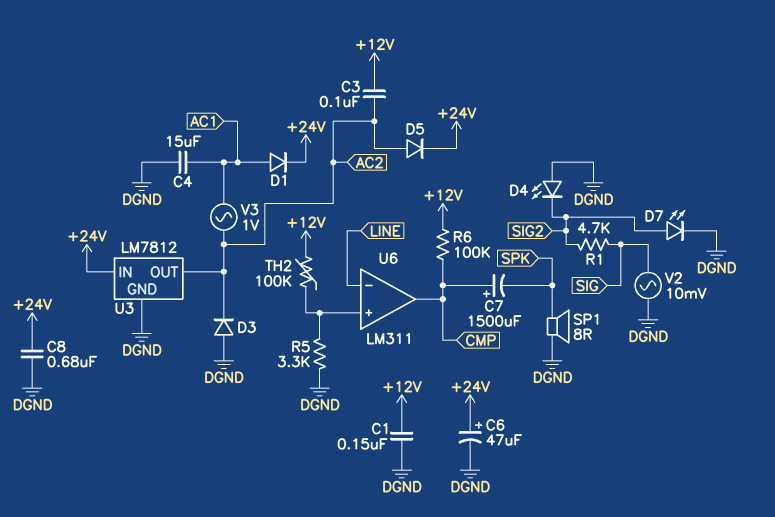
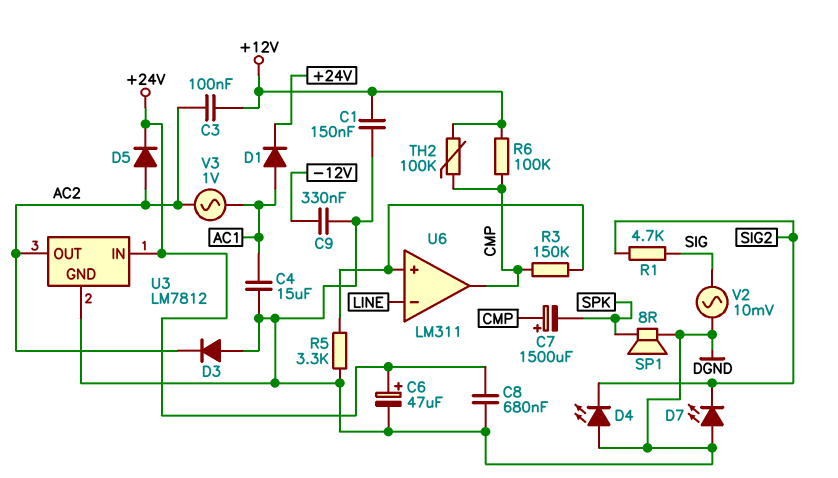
C9: none -> 330nF (-12V, DGND)
D7: LED (A SIG2, K DGND) -> LED (A DGND, K SIG2)
R3: none -> 150k (CMP, U6/in+)
TH2: 100k (+12V, U6/in+) -> 100k (+12V, CMP)

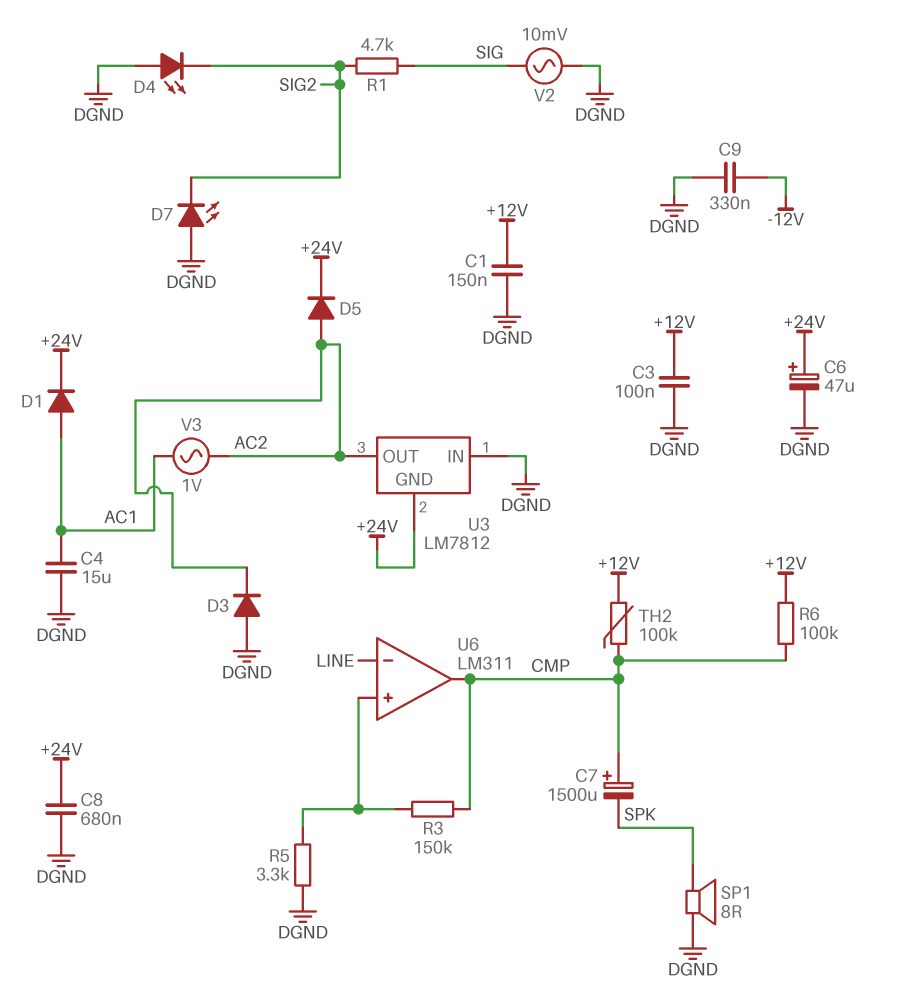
C3: 100nF (+12V, AC2) -> 100nF (+12V, DGND)
U3 pin GND: DGND -> +24V
U3 pin IN: +24V -> DGND

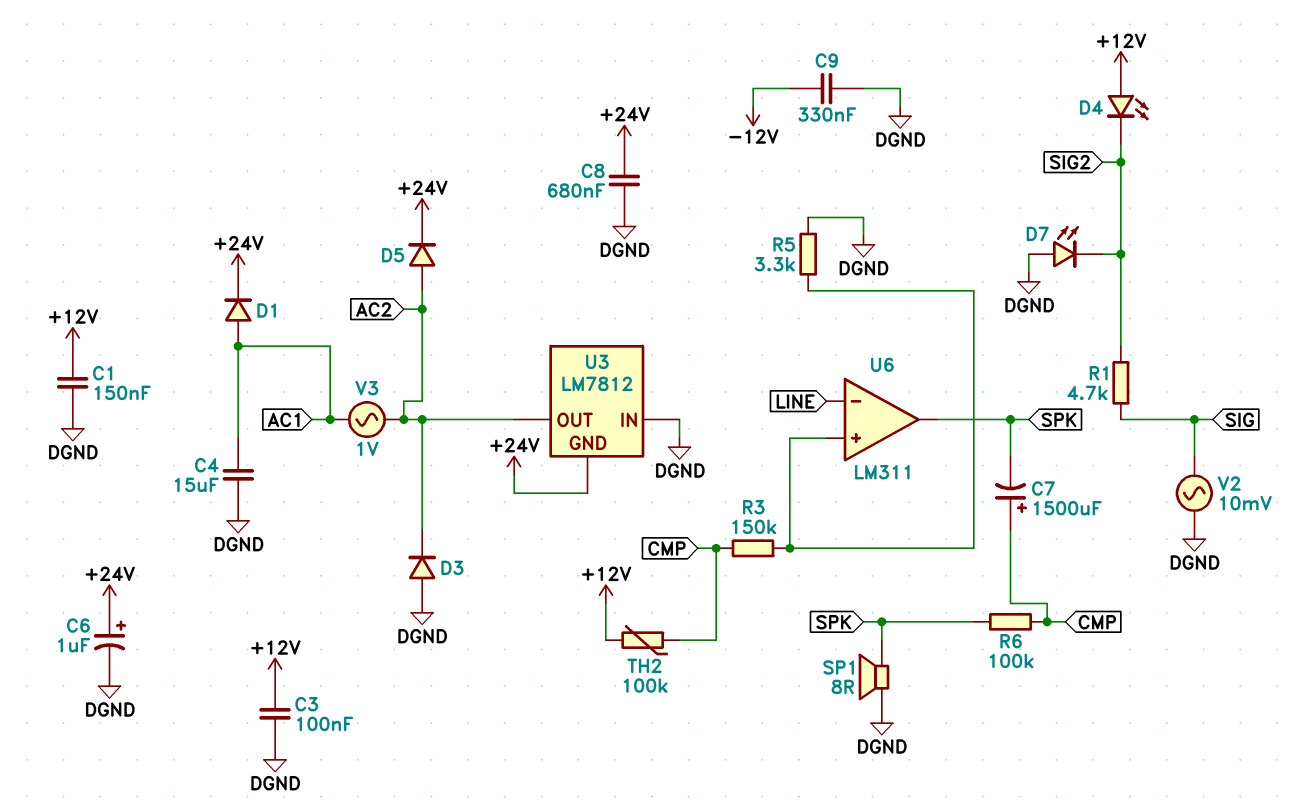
C6: 47uF (plus +24V, minus DGND) -> 1uF (plus +24V, minus DGND)
D4: LED (A DGND, K SIG2) -> LED (A +12V, K SIG2)
R6: 100k (+12V, CMP) -> 100k (CMP, SPK)
U6 pin out: CMP -> SPK

